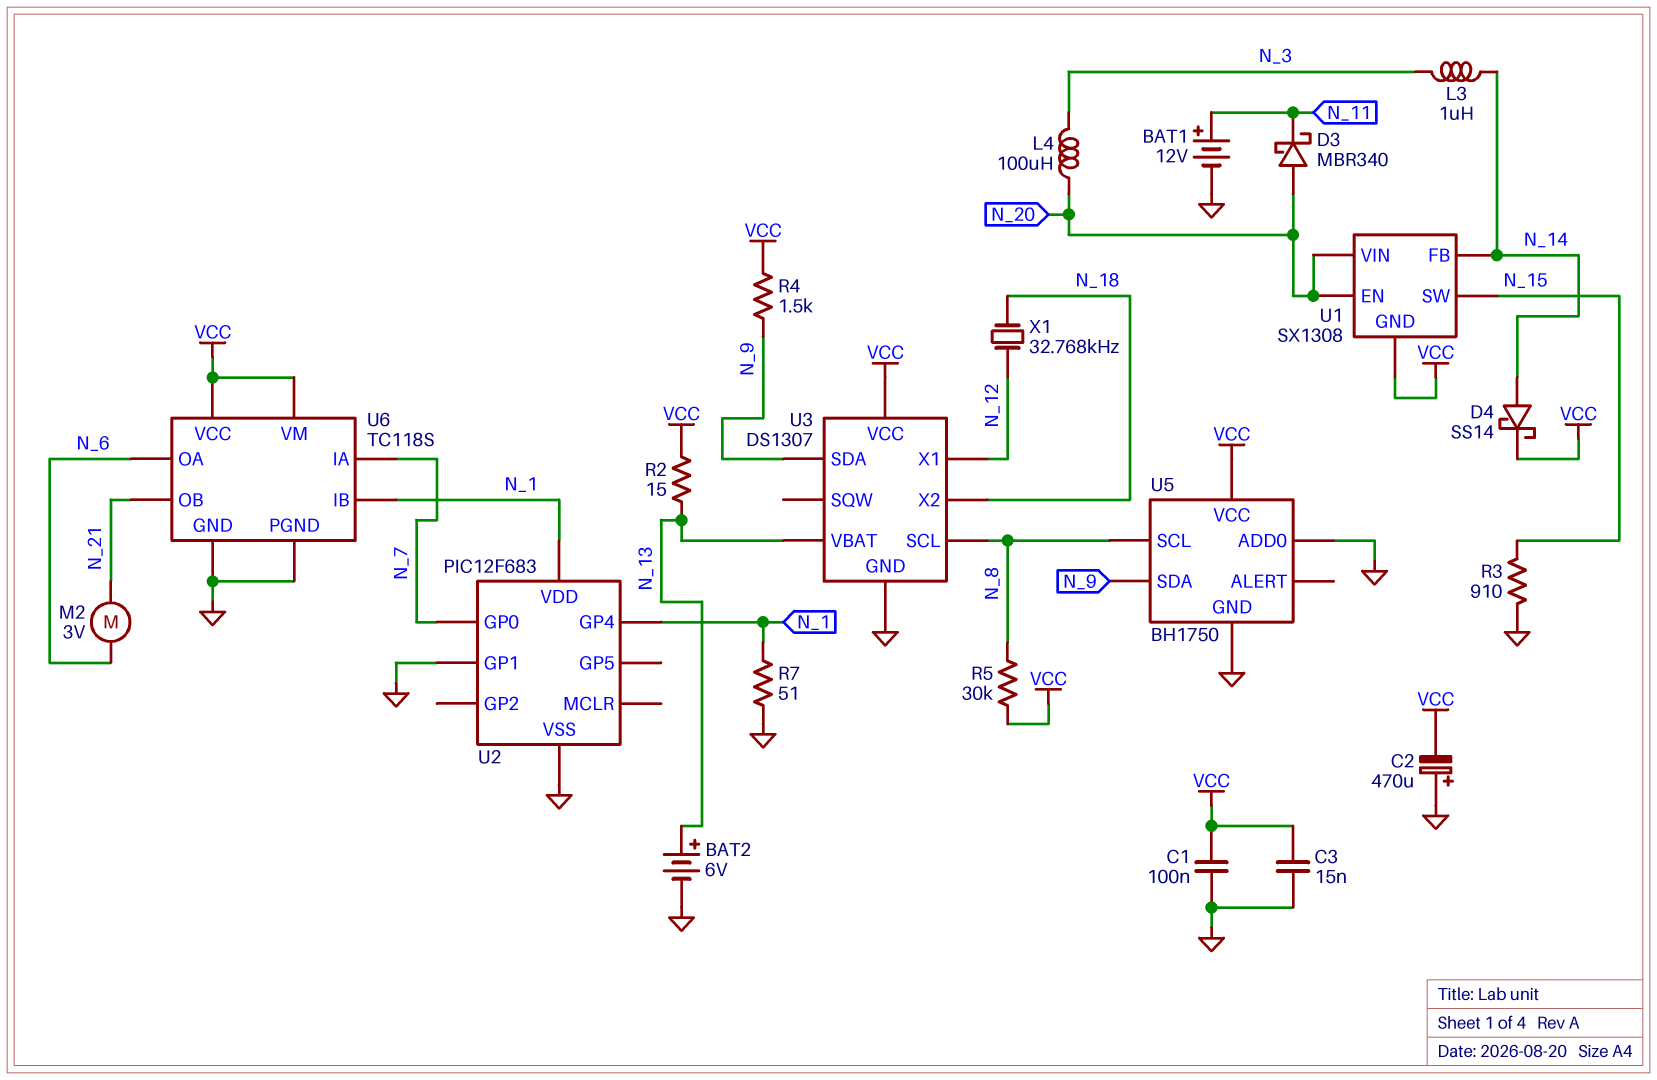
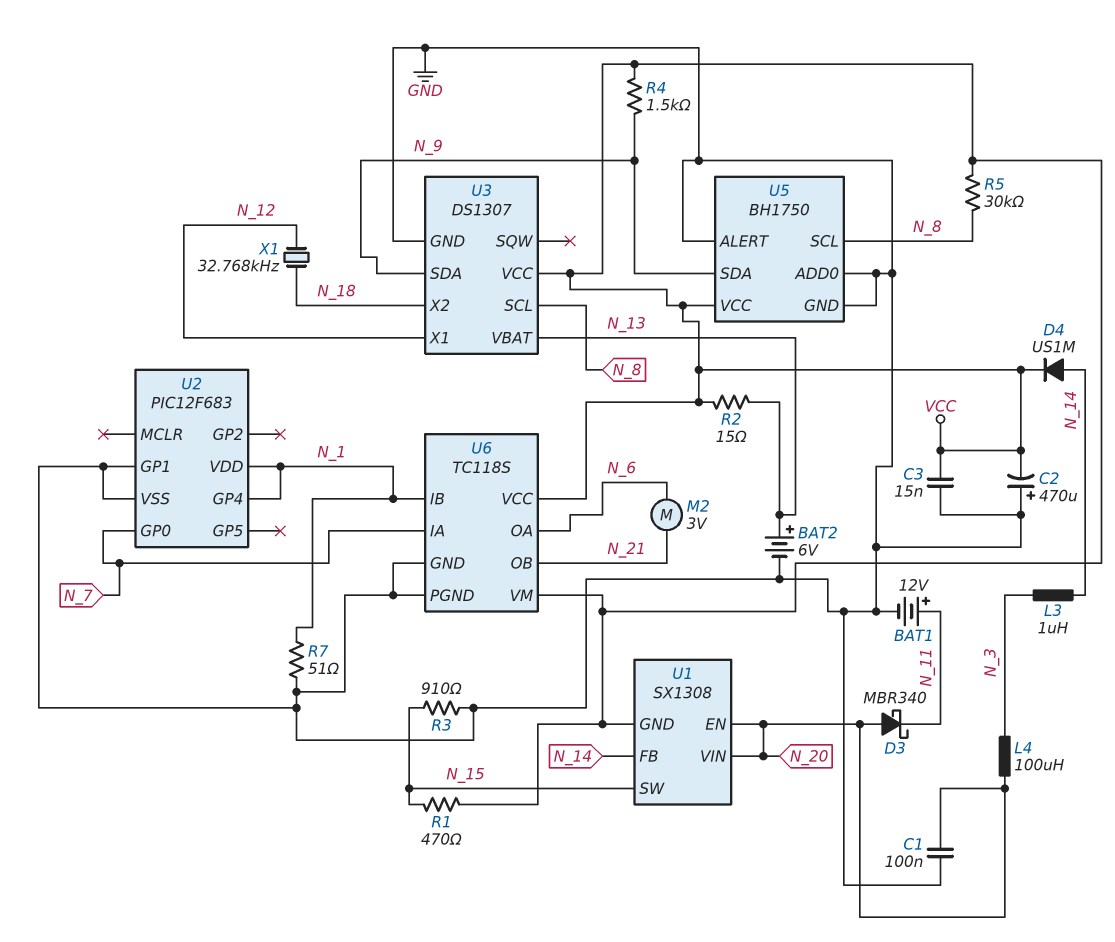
C1: 100nF (GND, VCC) -> 100nF (GND, N_20)
D4: schottky SS14 (A N_14, K VCC) -> diode US1M (A N_14, K VCC)
R1: none -> 470 (N_15, VCC)
U5 pin ALERT: none -> GND

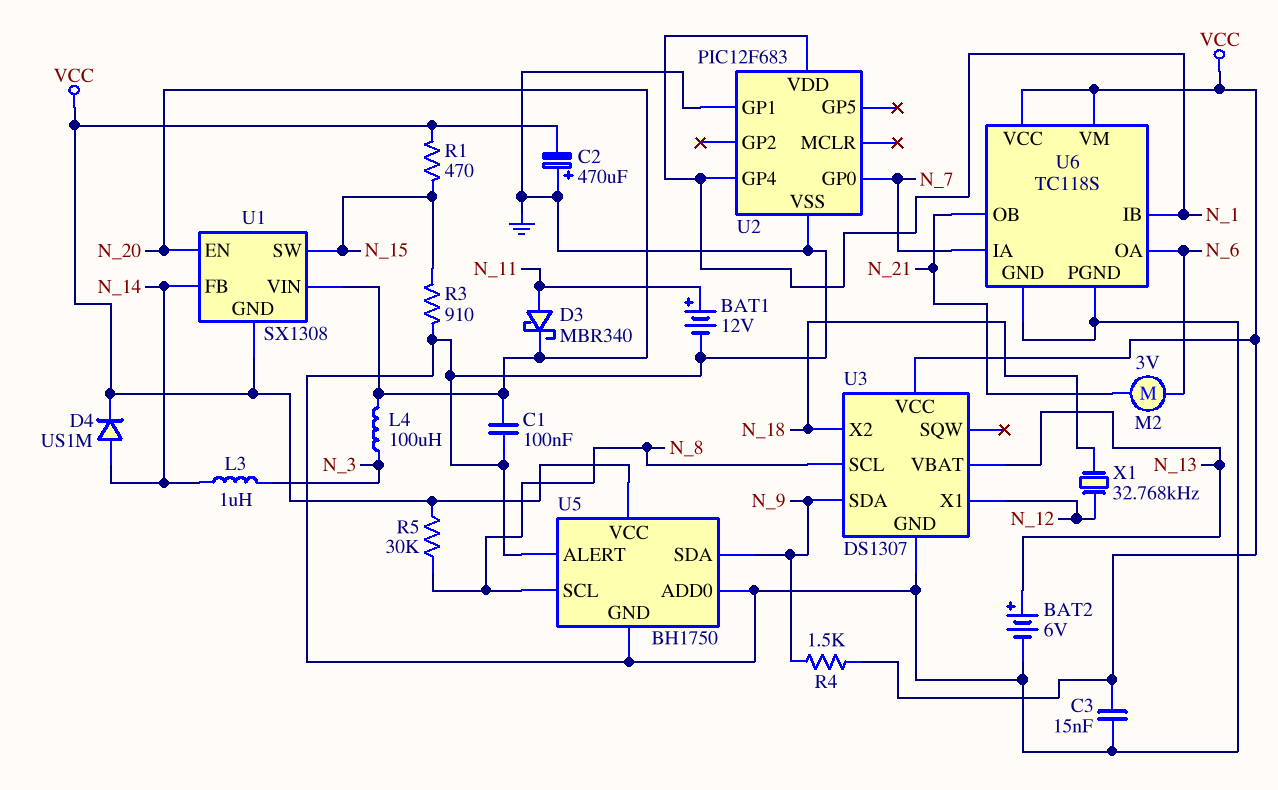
D3: schottky MBR340 (A N_20, K N_11) -> schottky MBR340 (A N_11, K N_20)
R2: 15 (N_13, VCC) -> none
R7: 51 (GND, N_1) -> none

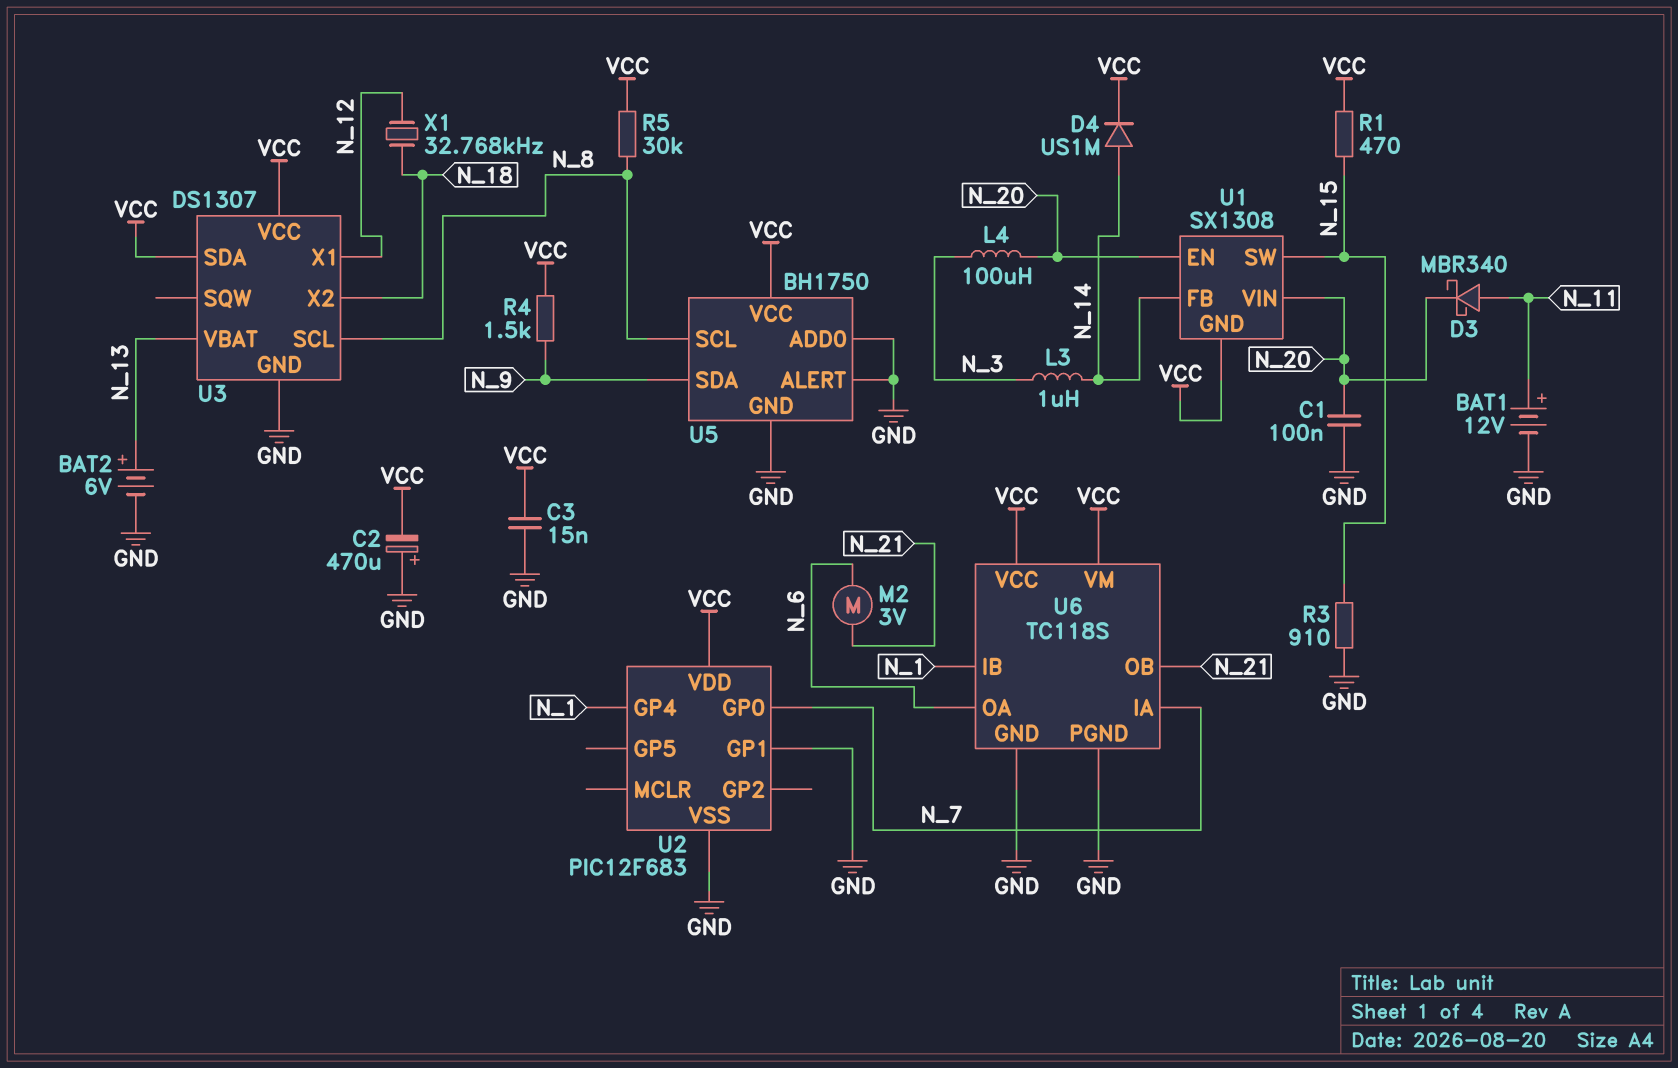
U2 pin VDD: N_1 -> VCC
U3 pin SDA: N_9 -> VCC

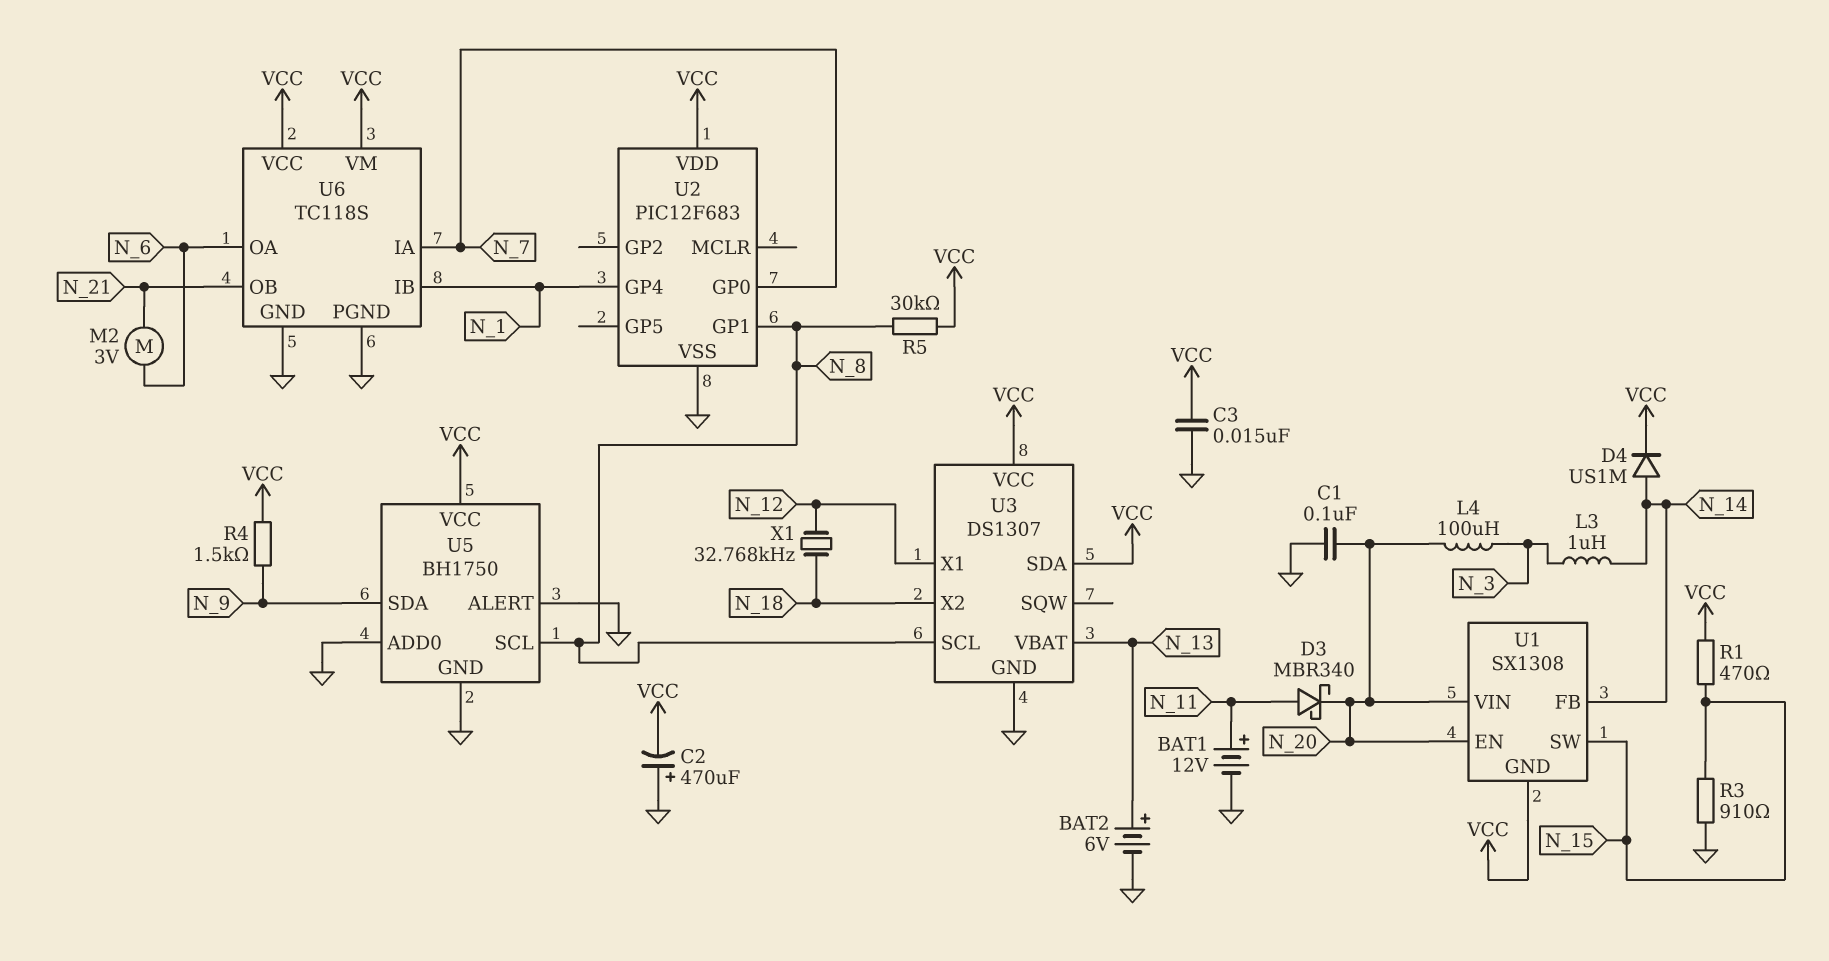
U2 pin GP1: GND -> N_8

